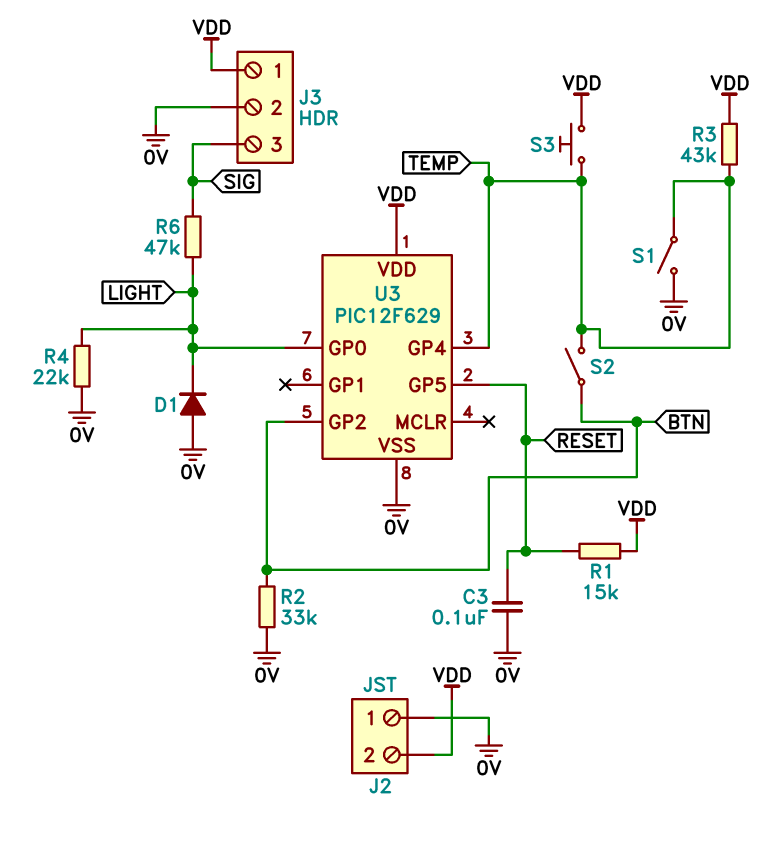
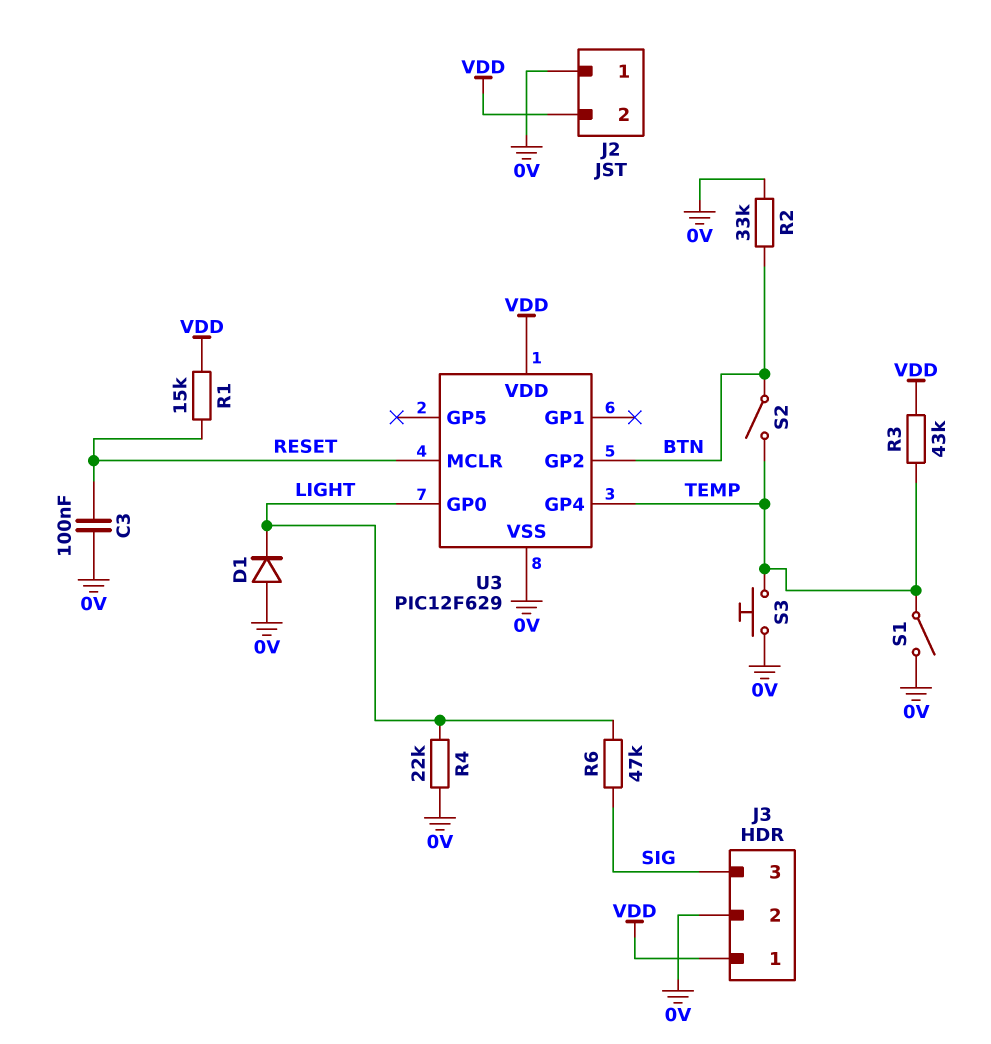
S3: button (TEMP, VDD) -> button (0V, TEMP)
U3 pin GP5: RESET -> none
U3 pin MCLR: none -> RESET

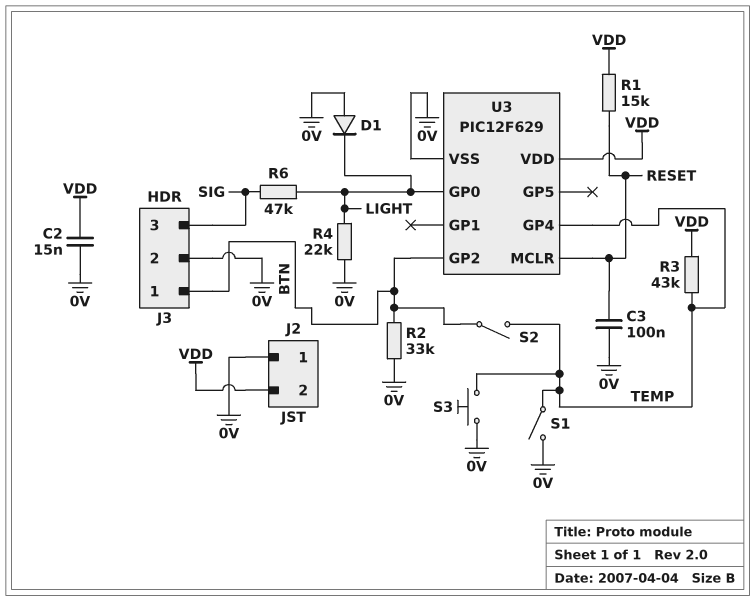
C2: none -> 15nF (0V, VDD)
J3 pin 1: VDD -> BTN

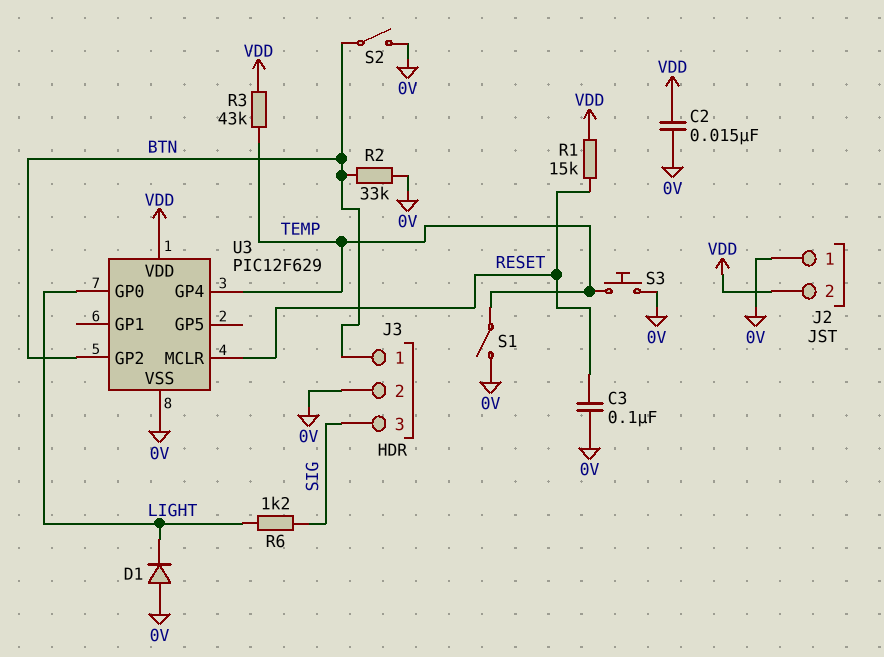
R4: 22k (0V, LIGHT) -> none
R6: 47k (LIGHT, SIG) -> 1.2k (LIGHT, SIG)
S2: switch (BTN, TEMP) -> switch (0V, BTN)

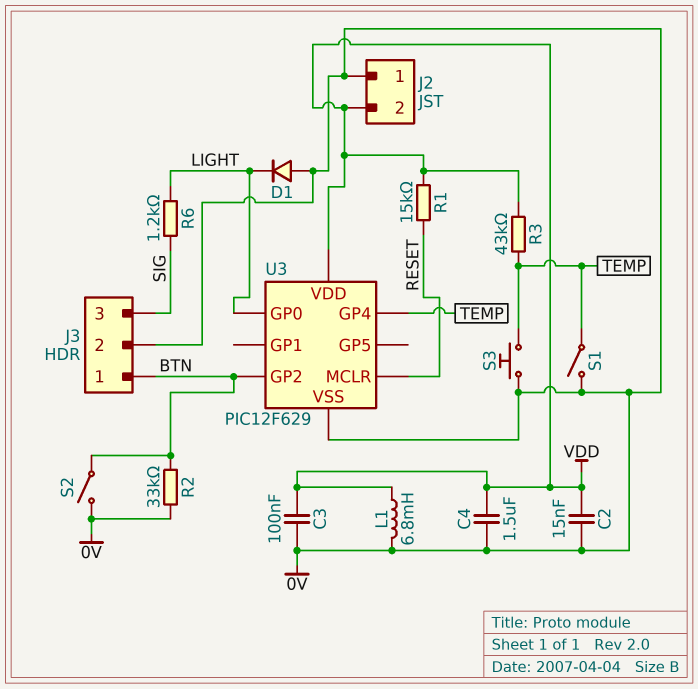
C3: 100nF (0V, RESET) -> 100nF (0V, VDD)
C4: none -> 1.5uF (0V, VDD)
L1: none -> 6.8mH (0V, VDD)

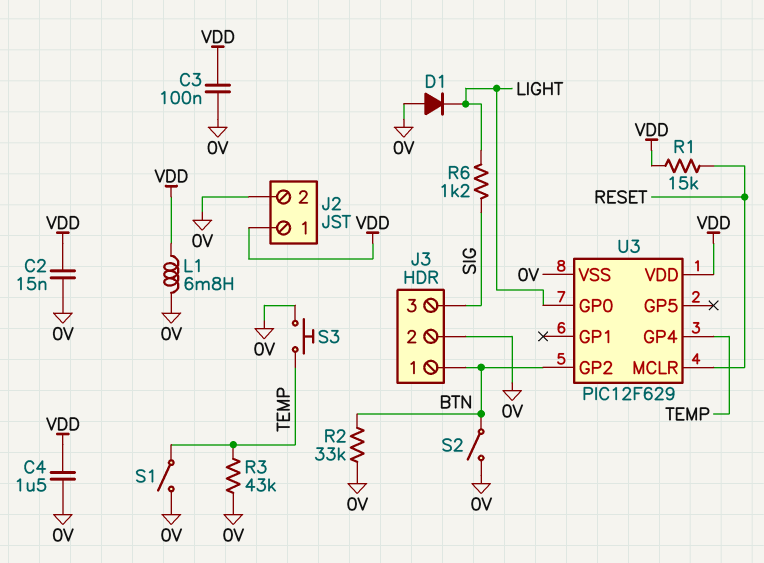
J2 pin 1: 0V -> VDD
J2 pin 2: VDD -> 0V
R3: 43k (TEMP, VDD) -> 43k (0V, TEMP)

